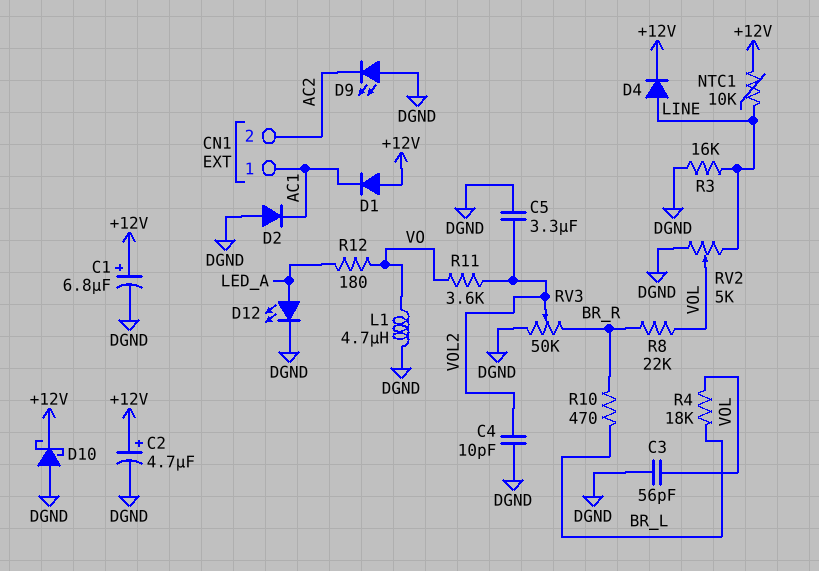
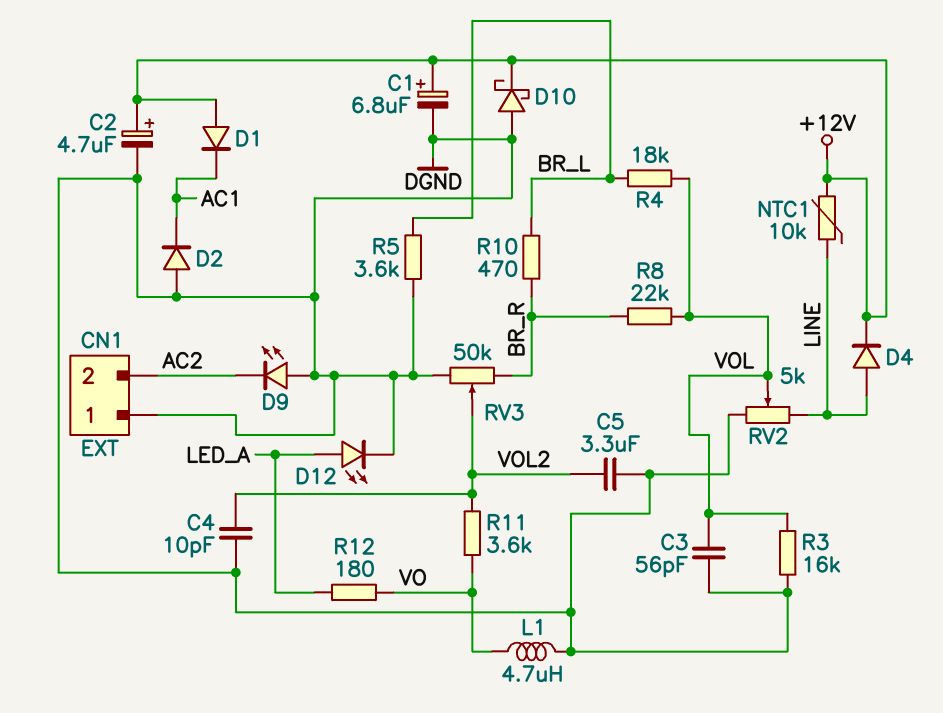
CN1 pin 1: AC1 -> DGND
R3: 16k (DGND, LINE) -> 16k (DGND, VOL)
R5: none -> 3.6k (BR_L, DGND)

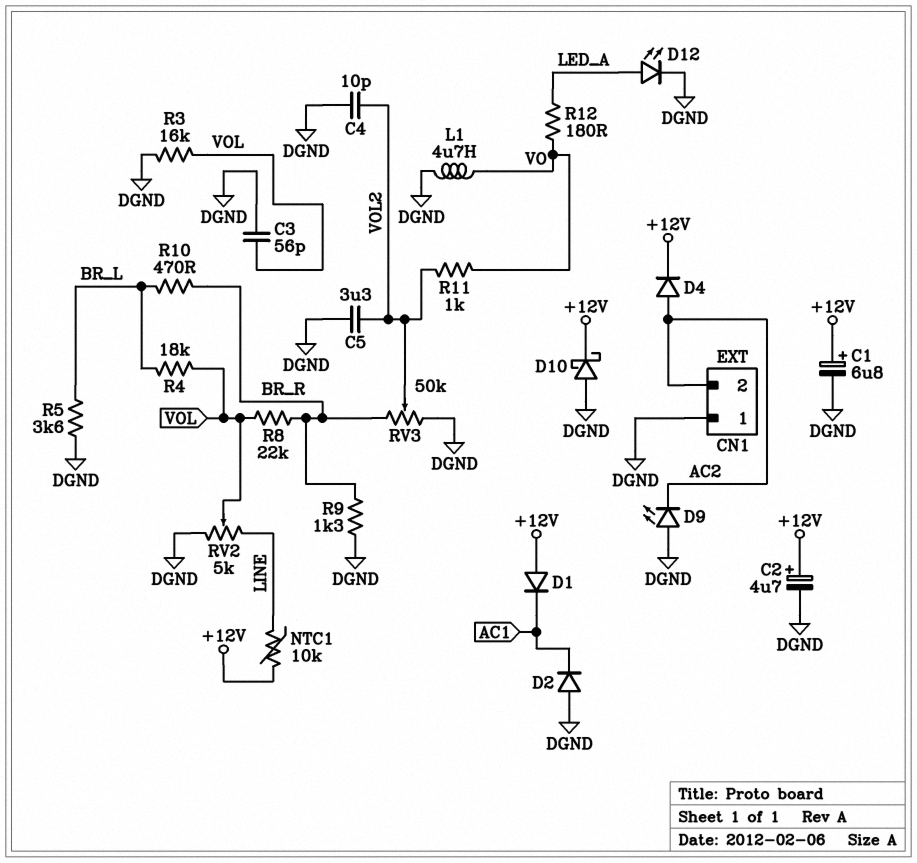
D4: diode (A LINE, K +12V) -> diode (A AC2, K +12V)
R9: none -> 1.3k (BR_R, DGND)
R11: 3.6k (VO, VOL2) -> 1k (VO, VOL2)

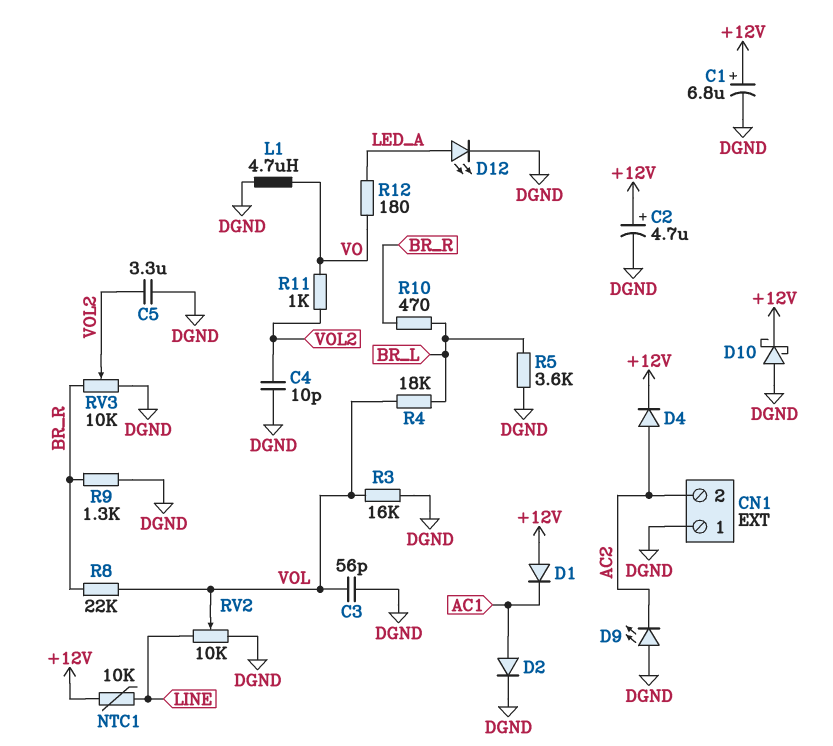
D2: diode (A DGND, K AC1) -> diode (A AC1, K DGND)
RV2: 5k (DGND, LINE, wiper VOL) -> 10k (DGND, LINE, wiper VOL)
RV3: 50k (BR_R, DGND, wiper VOL2) -> 10k (BR_R, DGND, wiper VOL2)

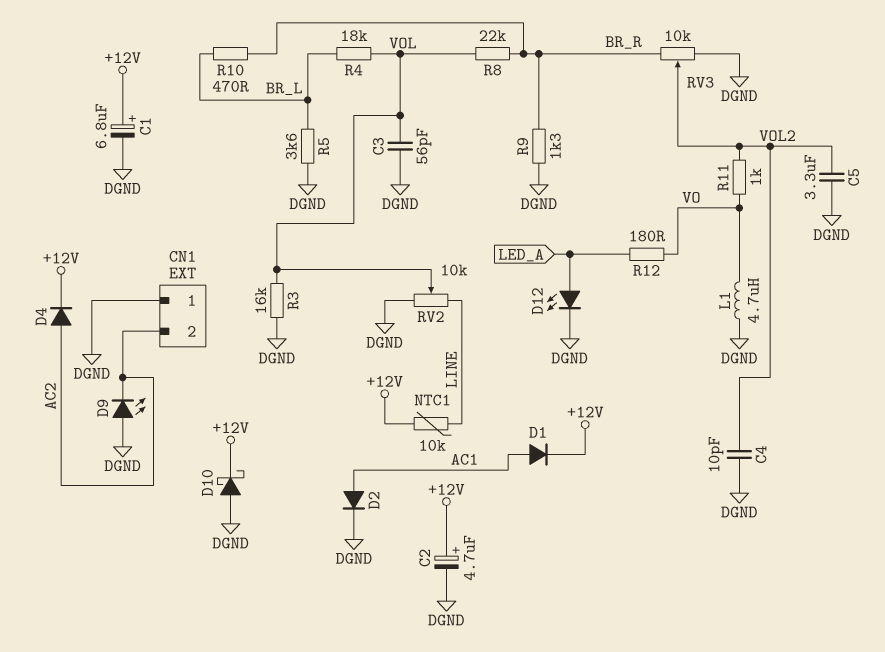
D1: diode (A +12V, K AC1) -> diode (A AC1, K +12V)

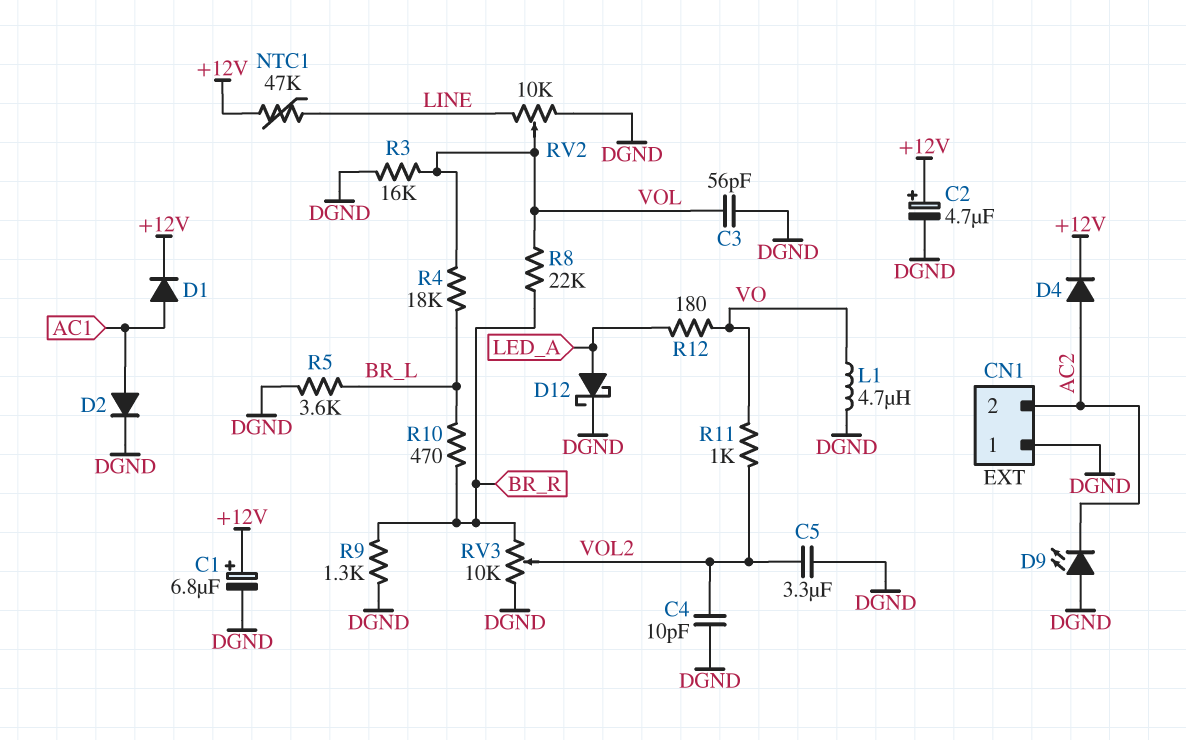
D10: schottky (A DGND, K +12V) -> none
D12: LED (A LED_A, K DGND) -> schottky (A LED_A, K DGND)
NTC1: 10k (+12V, LINE) -> 47k (+12V, LINE)

